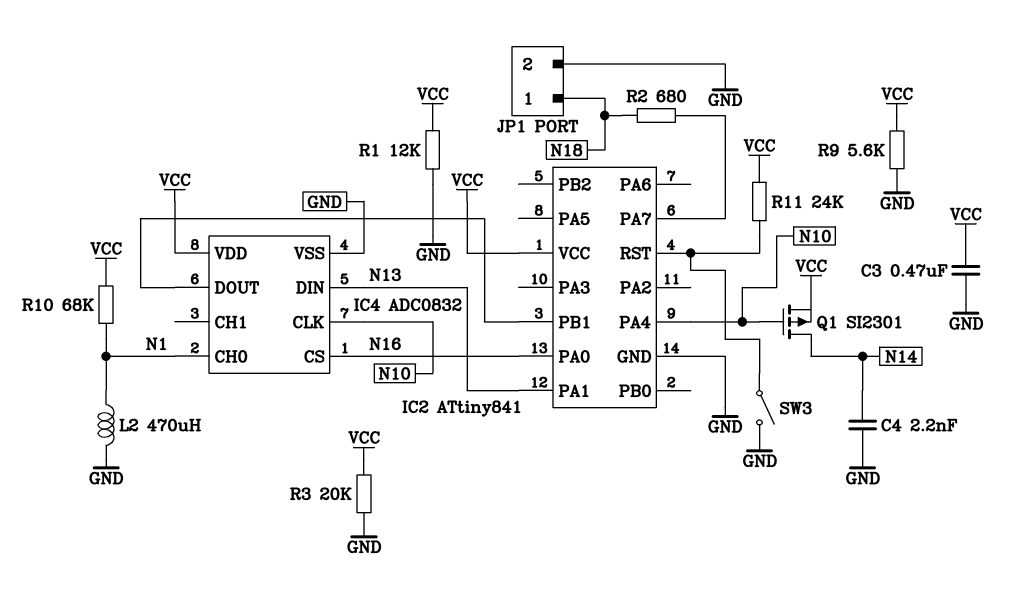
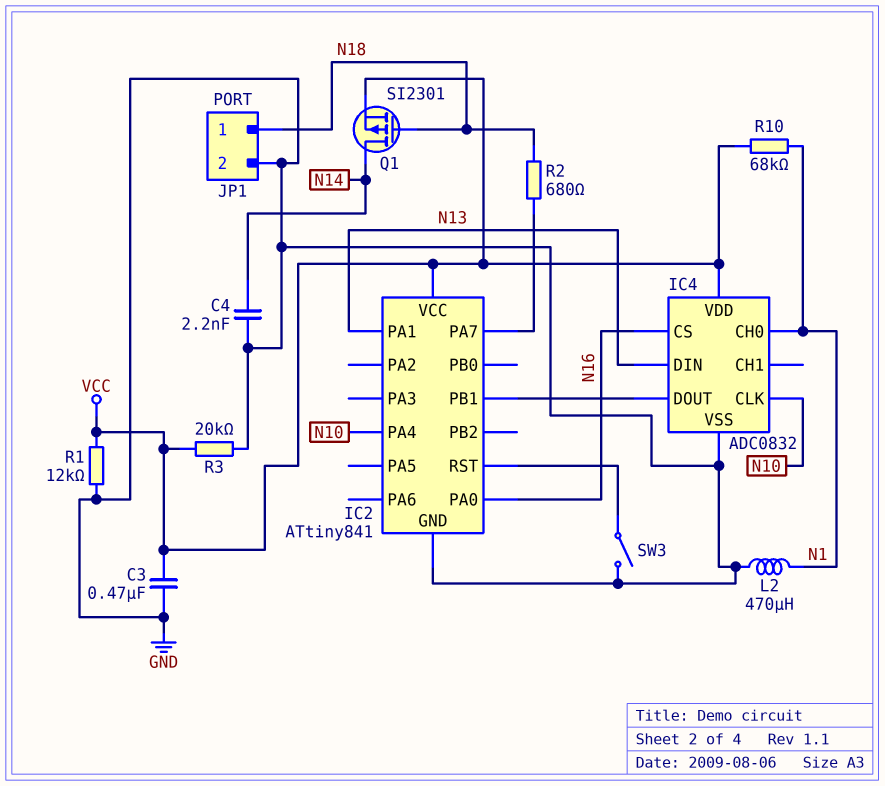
Q1: PMOS SI2301 (G N10, D N14, S VCC) -> PMOS SI2301 (G N18, D N14, S VCC)
R9: 5.6k (GND, VCC) -> none
R11: 24k (IC2/RST, VCC) -> none

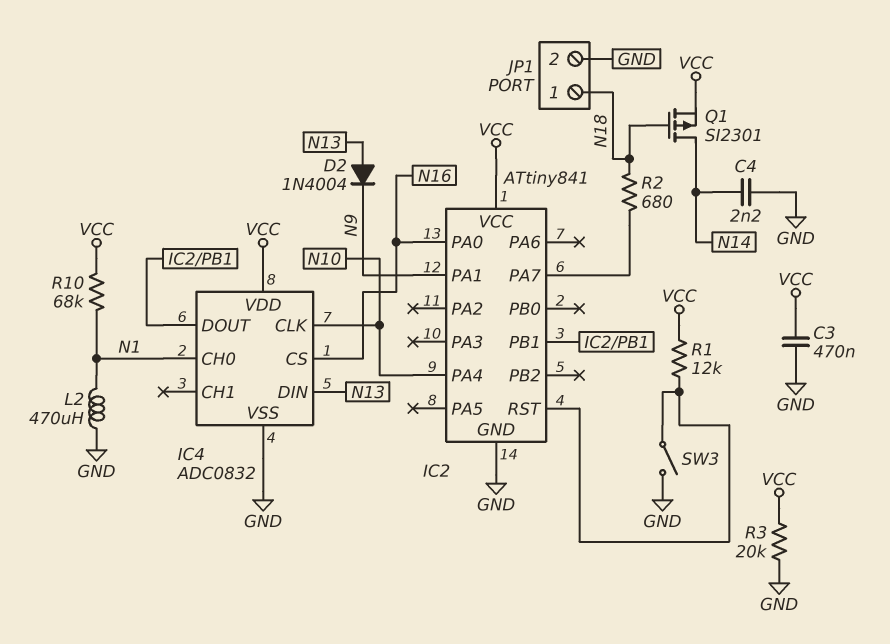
D2: none -> diode 1N4004 (A N13, K N9)
IC2 pin PA1: N13 -> N9
R1: 12k (GND, VCC) -> 12k (IC2/RST, VCC)

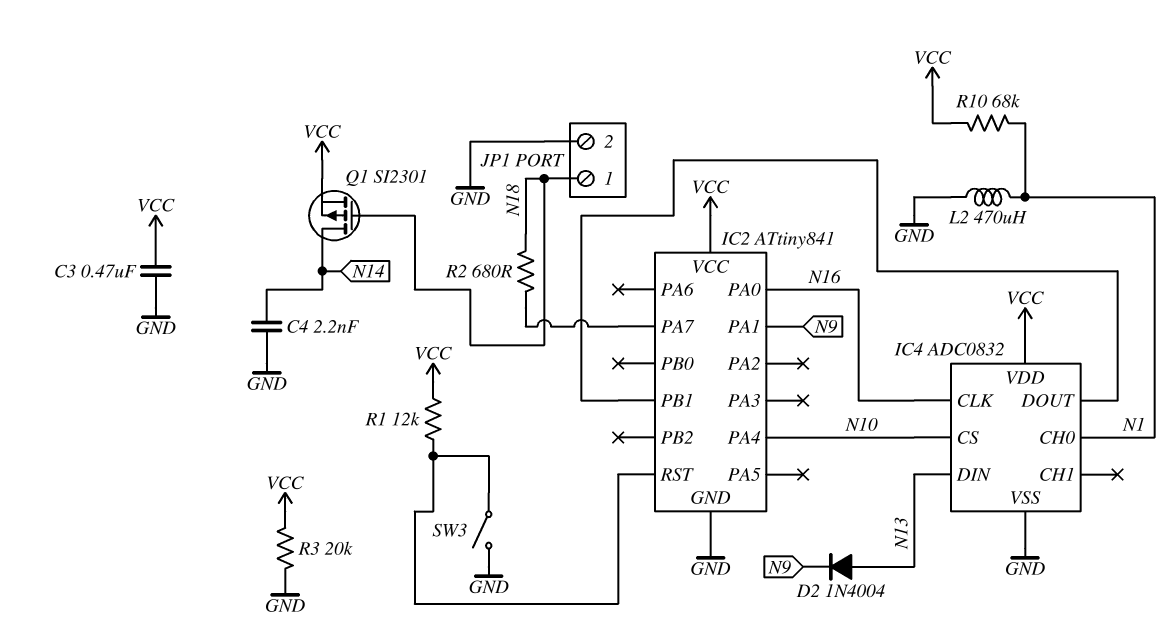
IC4 pin CLK: N10 -> N16
IC4 pin CS: N16 -> N10

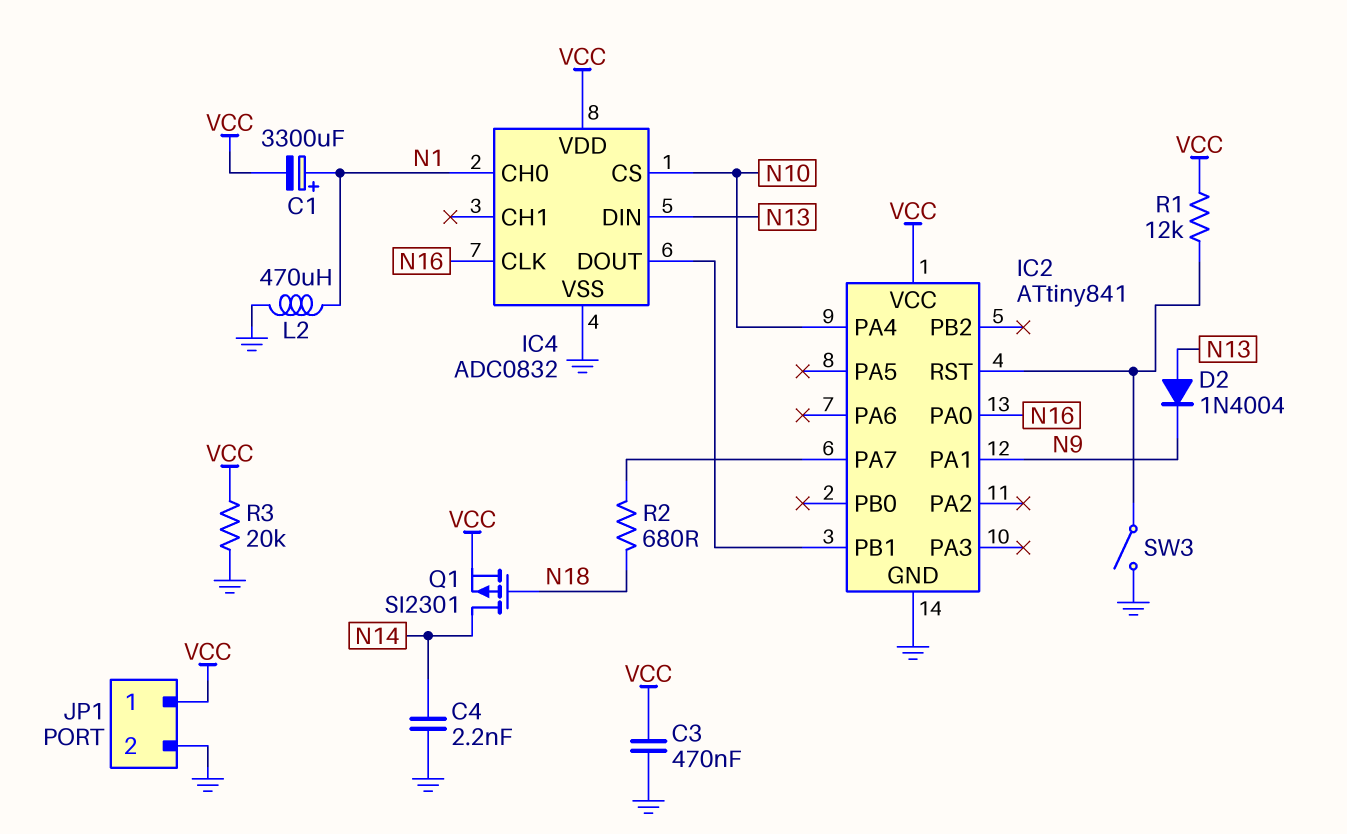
C1: none -> 3300uF (plus N1, minus VCC)
JP1 pin 1: N18 -> VCC
R10: 68k (N1, VCC) -> none

